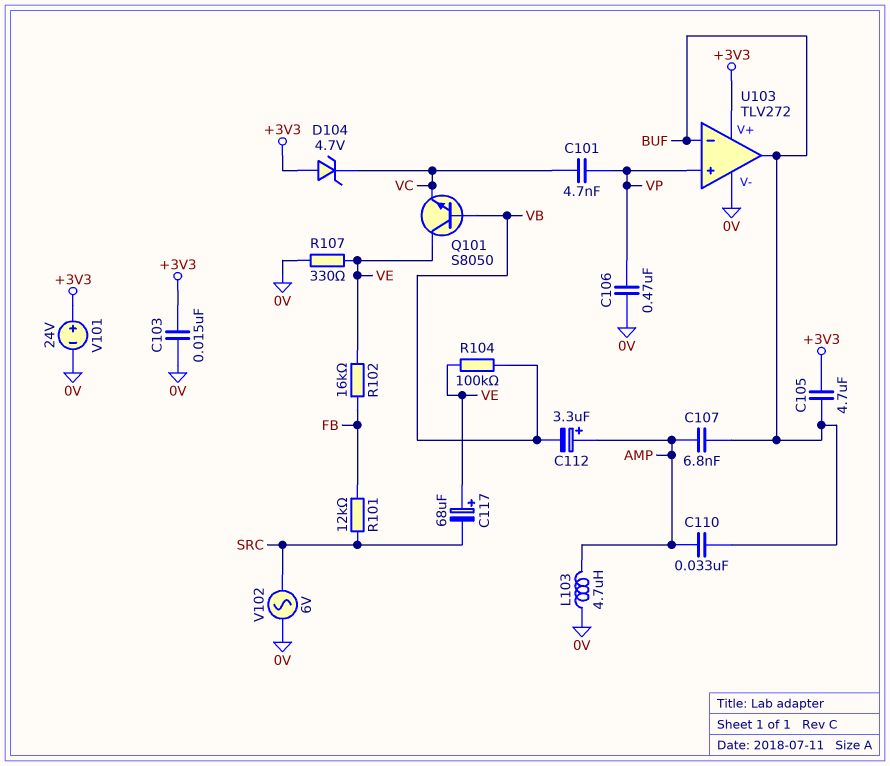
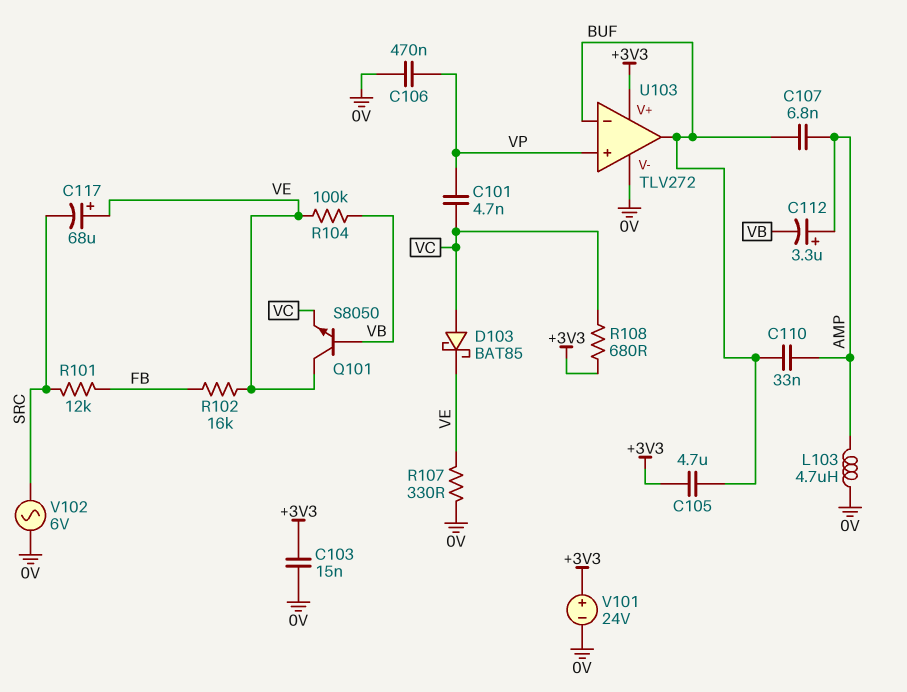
D103: none -> schottky BAT85 (A VC, K VE)
D104: zener 4.7V (A +3V3, K VC) -> none
R108: none -> 680 (+3V3, VC)

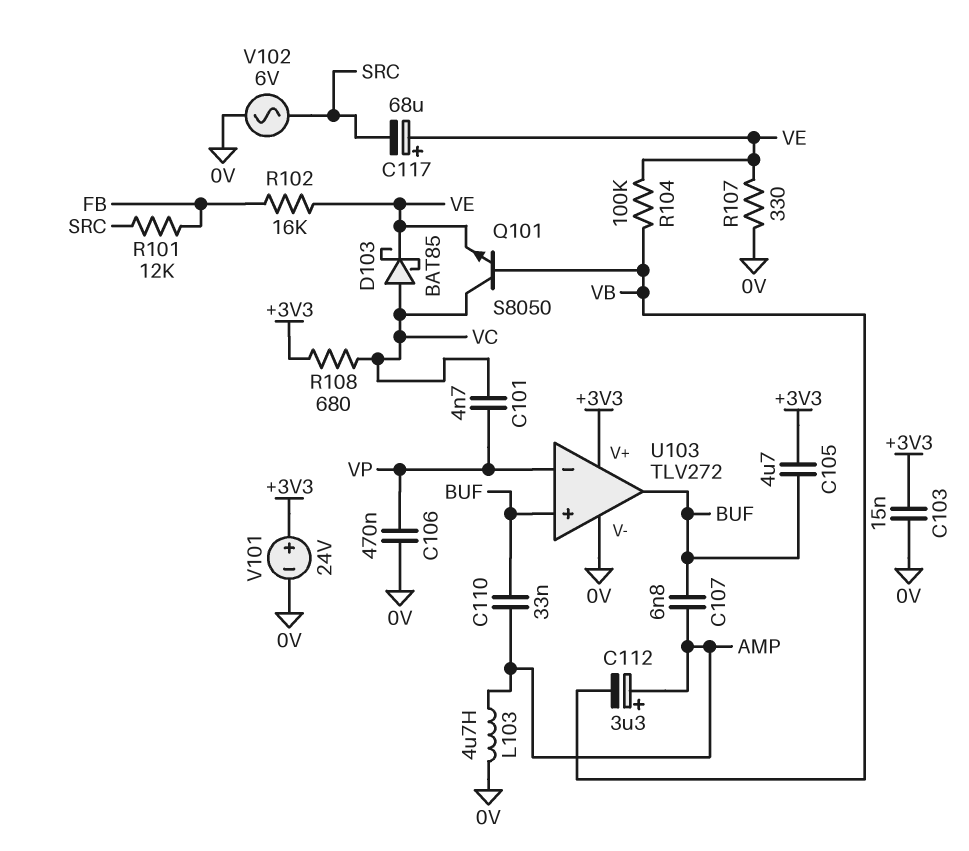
Q101: NPN S8050 (B VB, C VE, E VC) -> NPN S8050 (B VB, C VC, E VE)
U103 pin in+: VP -> BUF
U103 pin in-: BUF -> VP

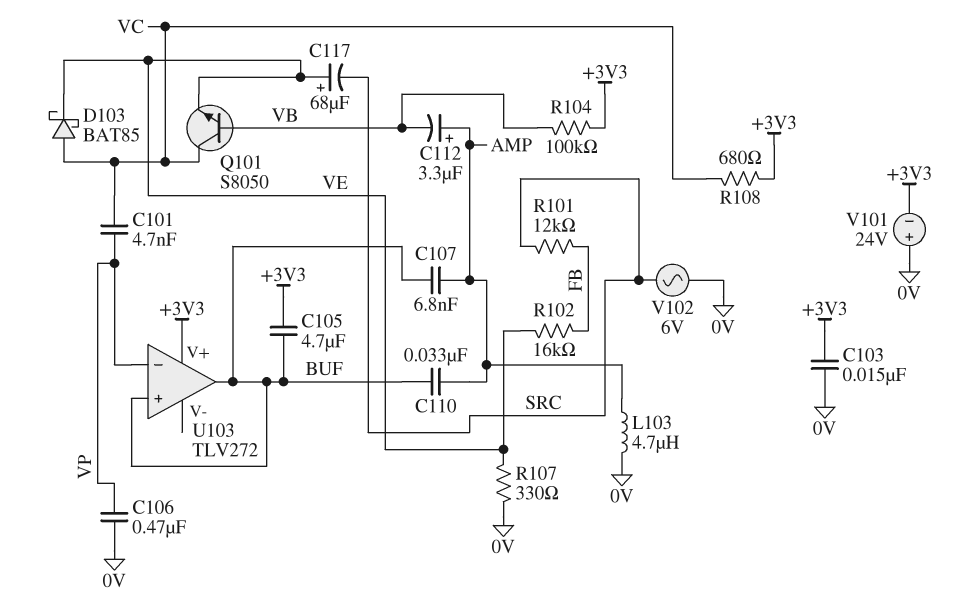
R104: 100k (VB, VE) -> 100k (+3V3, VB)
U103 pin V-: 0V -> none
V101: 24V (plus +3V3, minus 0V) -> 24V (plus 0V, minus +3V3)

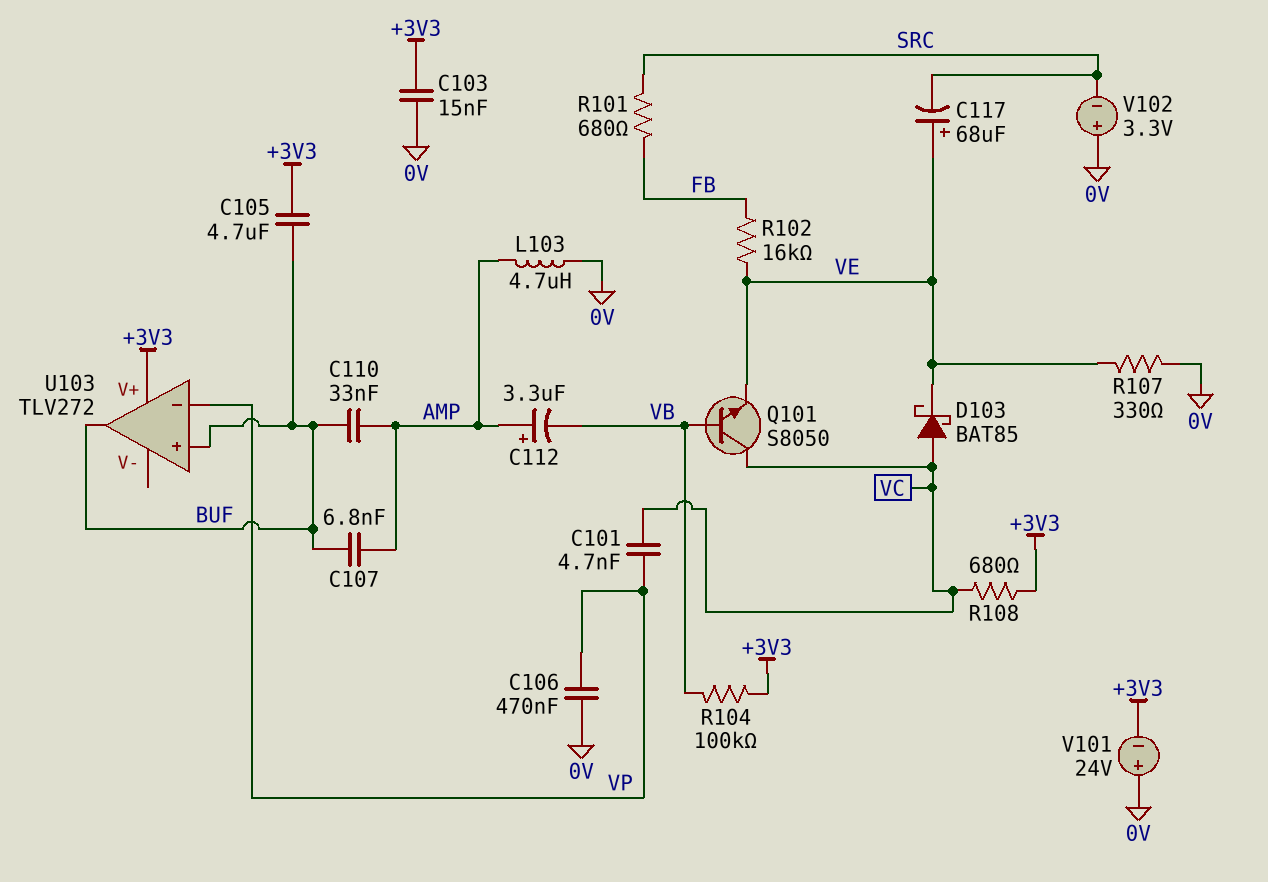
R101: 12k (FB, SRC) -> 680 (FB, SRC)
V102: AC 6V (0V, SRC) -> 3.3V (plus 0V, minus SRC)

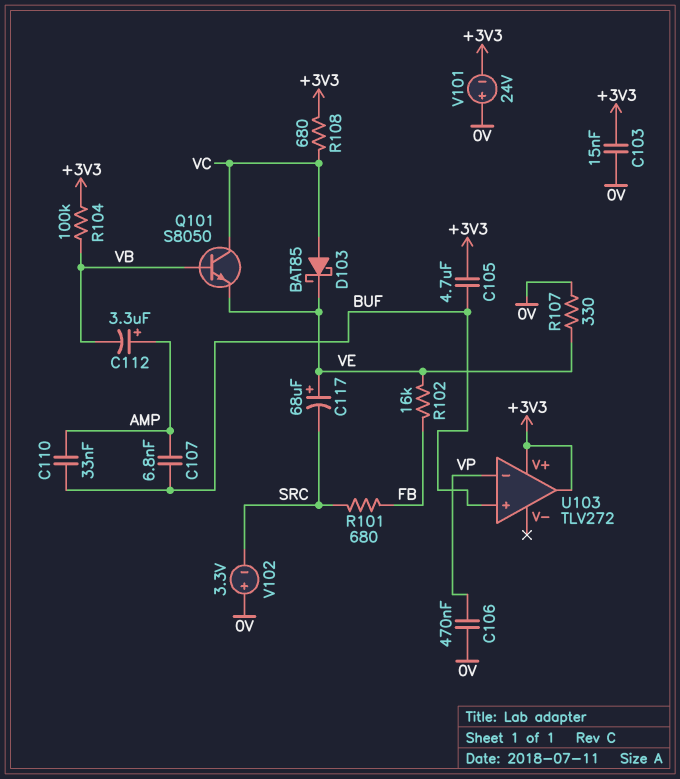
C101: 4.7nF (VC, VP) -> none
L103: 4.7uH (0V, AMP) -> none
U103 pin out: BUF -> +3V3

